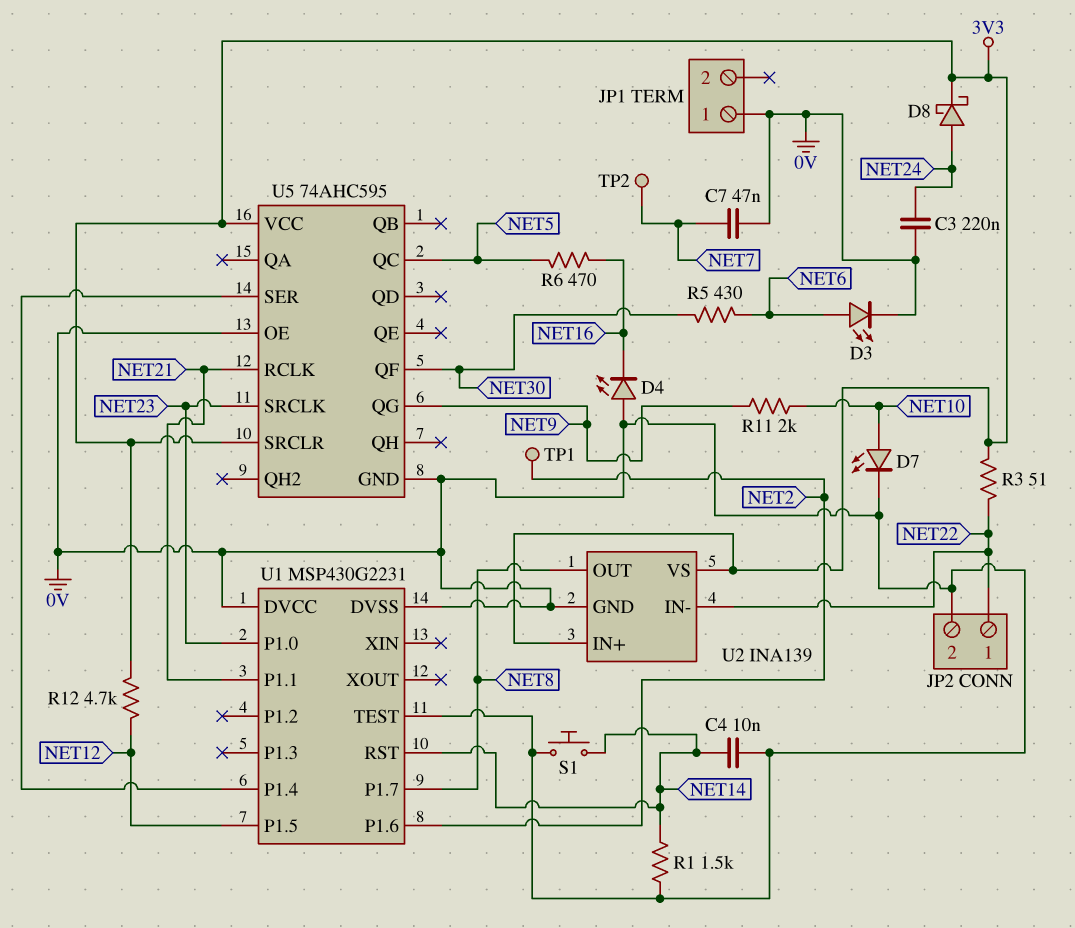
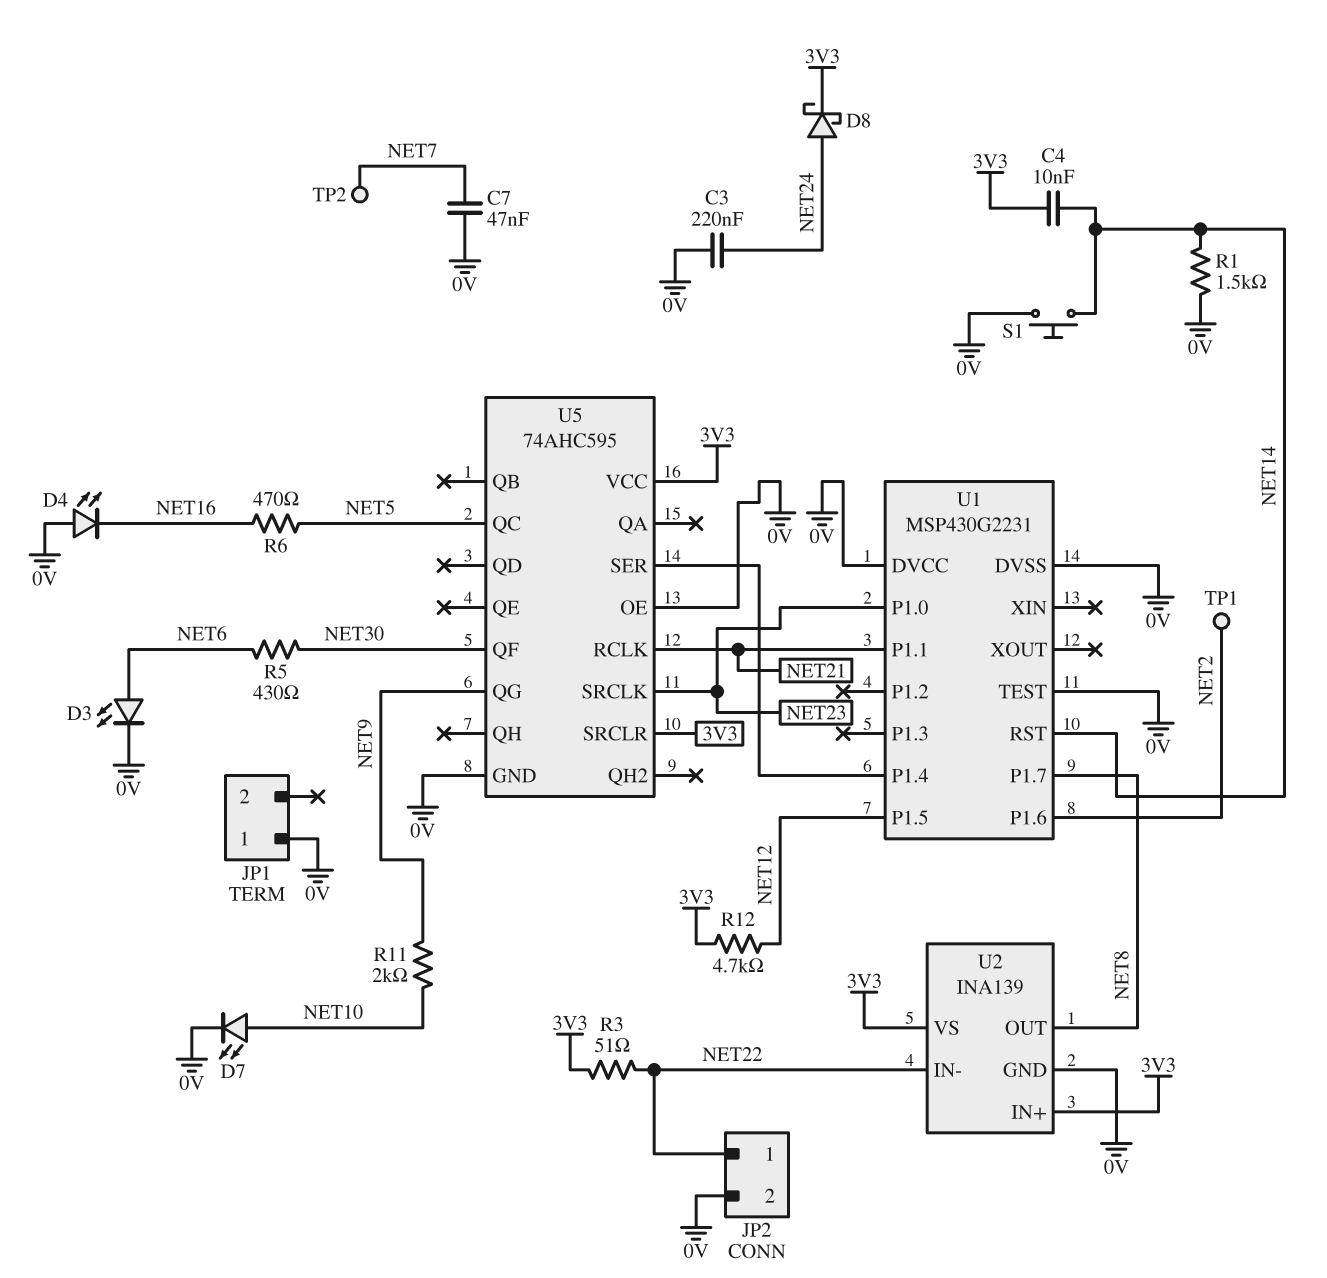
C4: 10nF (0V, NET14) -> 10nF (3V3, NET14)

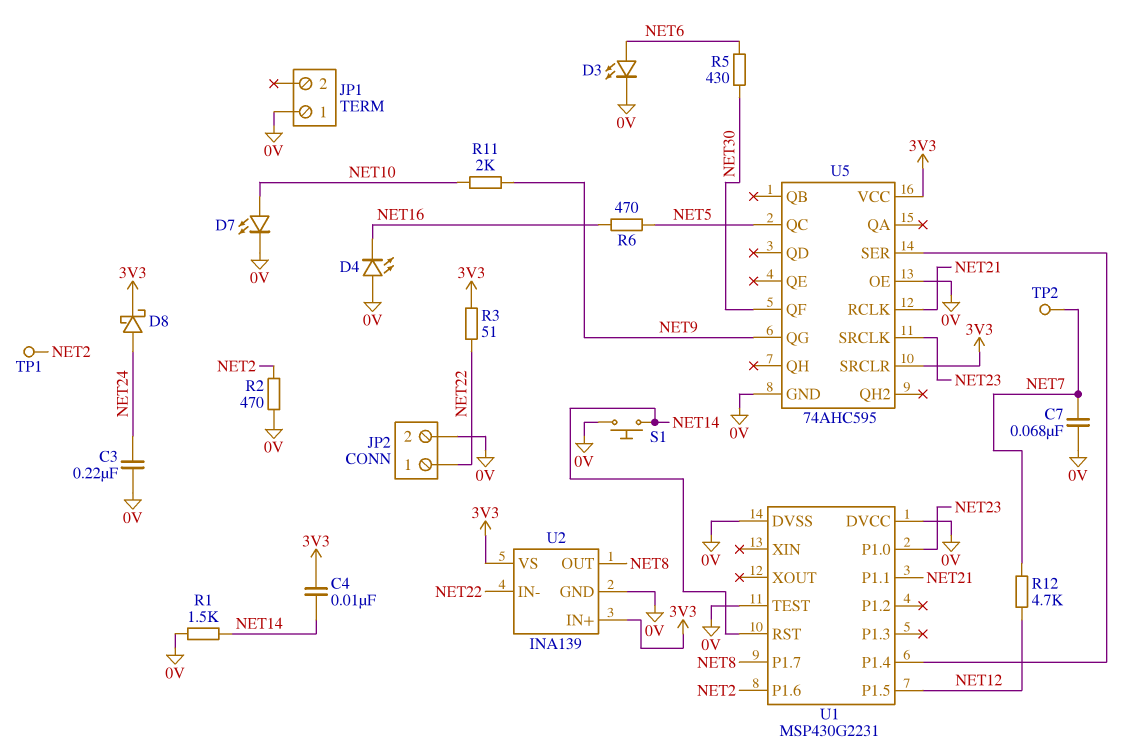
C7: 47nF (0V, NET7) -> 68nF (0V, NET7)
R2: none -> 470 (0V, NET2)
R12: 4.7k (3V3, NET12) -> 4.7k (NET7, NET12)

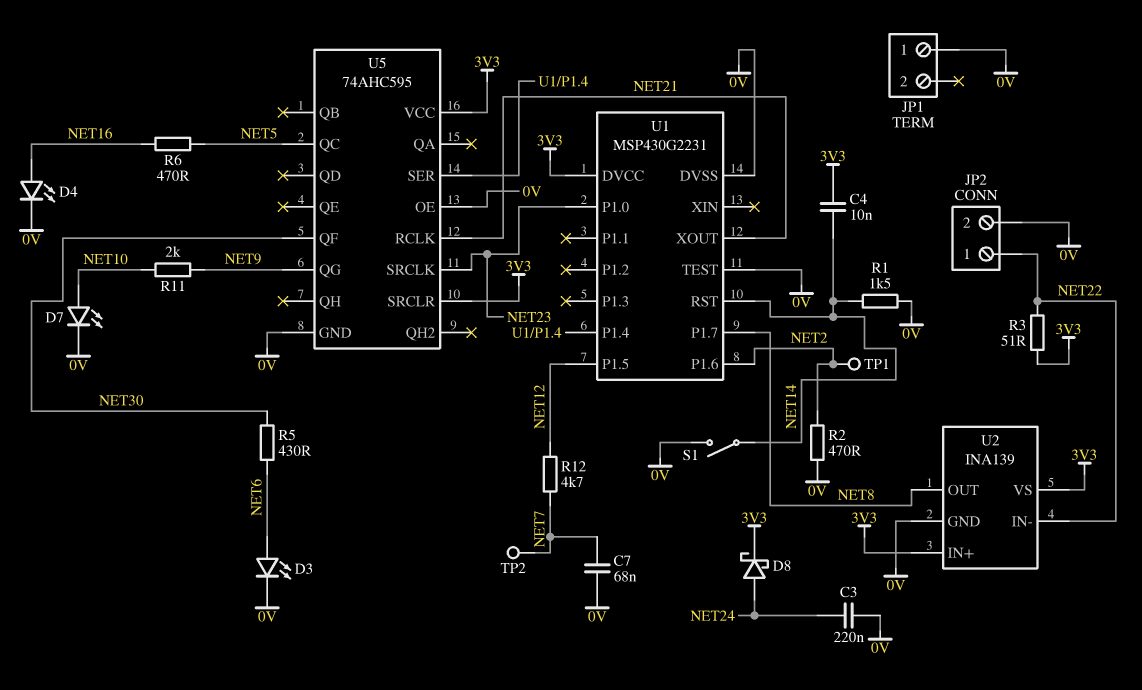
D4: LED (A 0V, K NET16) -> LED (A NET16, K 0V)
S1: button (0V, NET14) -> switch (0V, NET14)
U1 pin DVCC: 0V -> 3V3
U1 pin P1.1: NET21 -> none
U1 pin XOUT: none -> NET21

